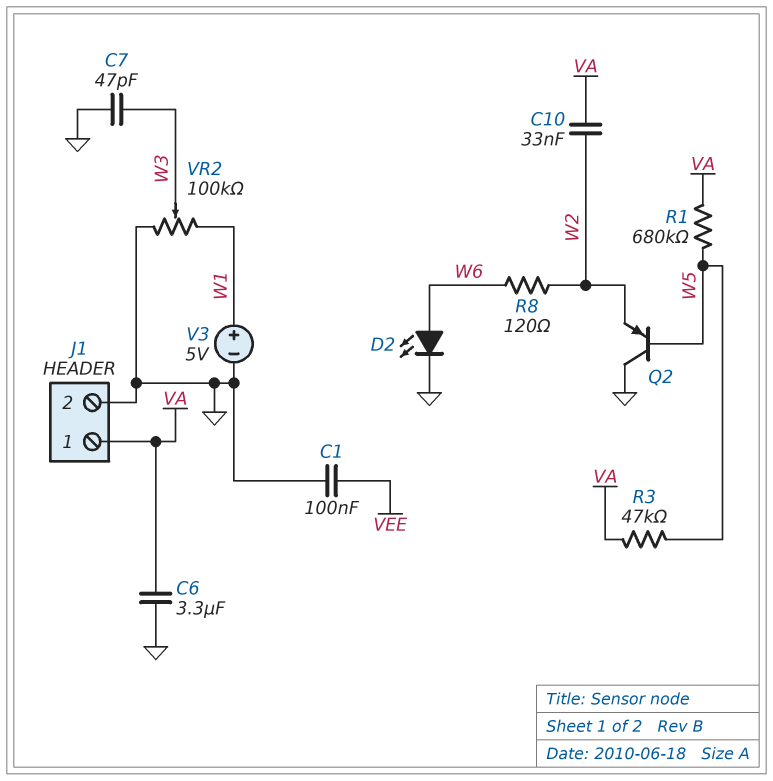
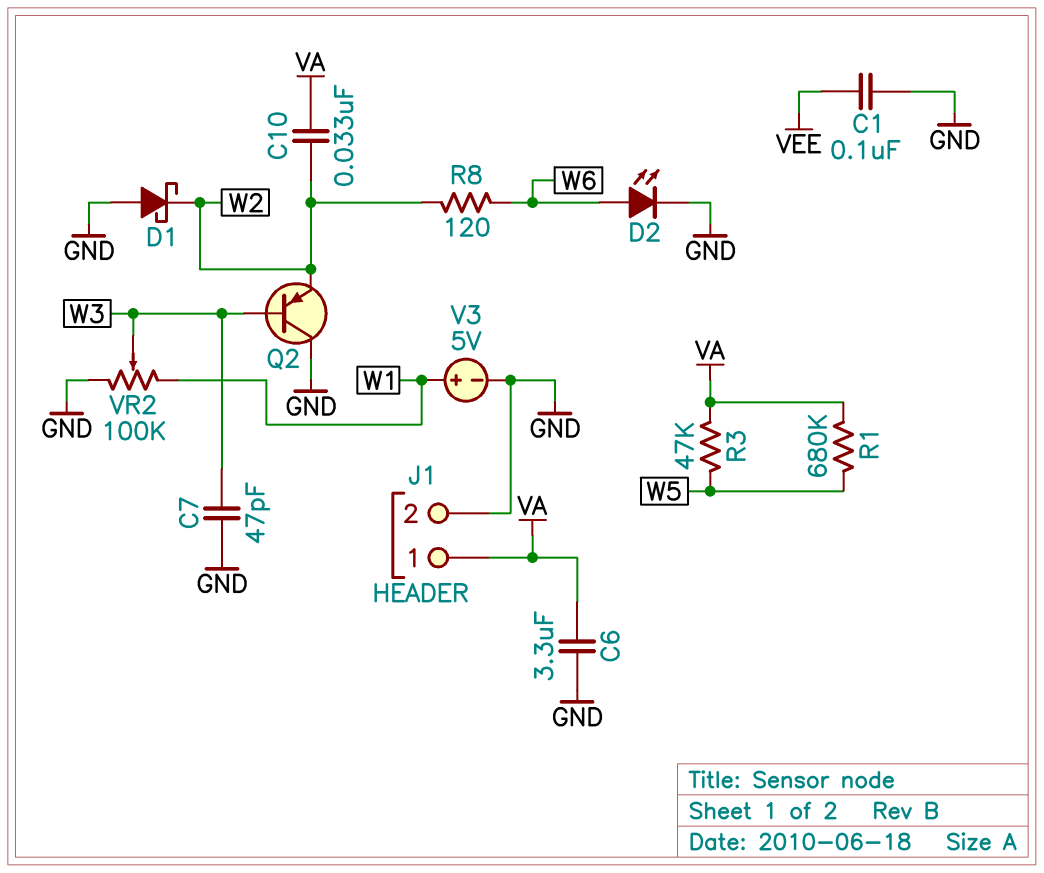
D1: none -> schottky (A GND, K W2)
Q2: PNP (B W5, C GND, E W2) -> PNP (B W3, C GND, E W2)

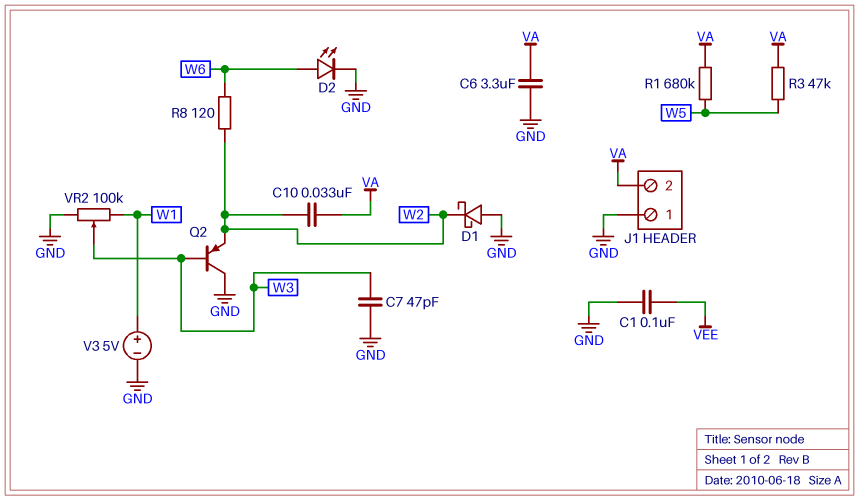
J1 pin 1: VA -> GND
J1 pin 2: GND -> VA

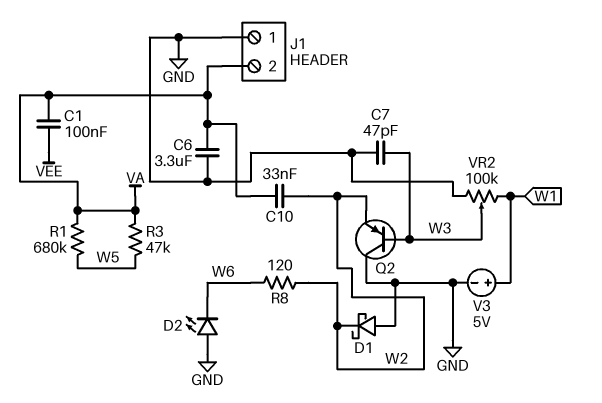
C1: 100nF (GND, VEE) -> 100nF (VA, VEE)
D2: LED (A W6, K GND) -> LED (A GND, K W6)

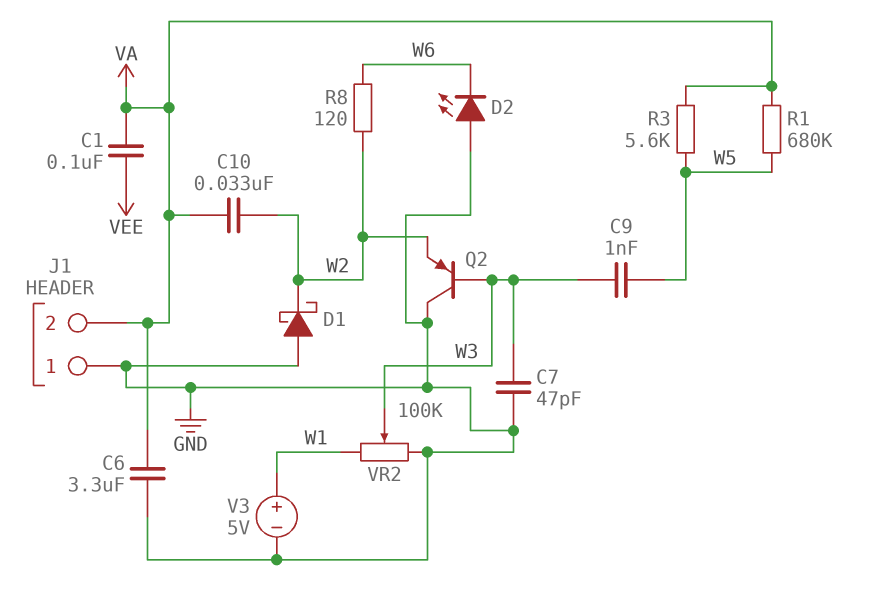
C9: none -> 1nF (W3, W5)
R3: 47k (VA, W5) -> 5.6k (VA, W5)

